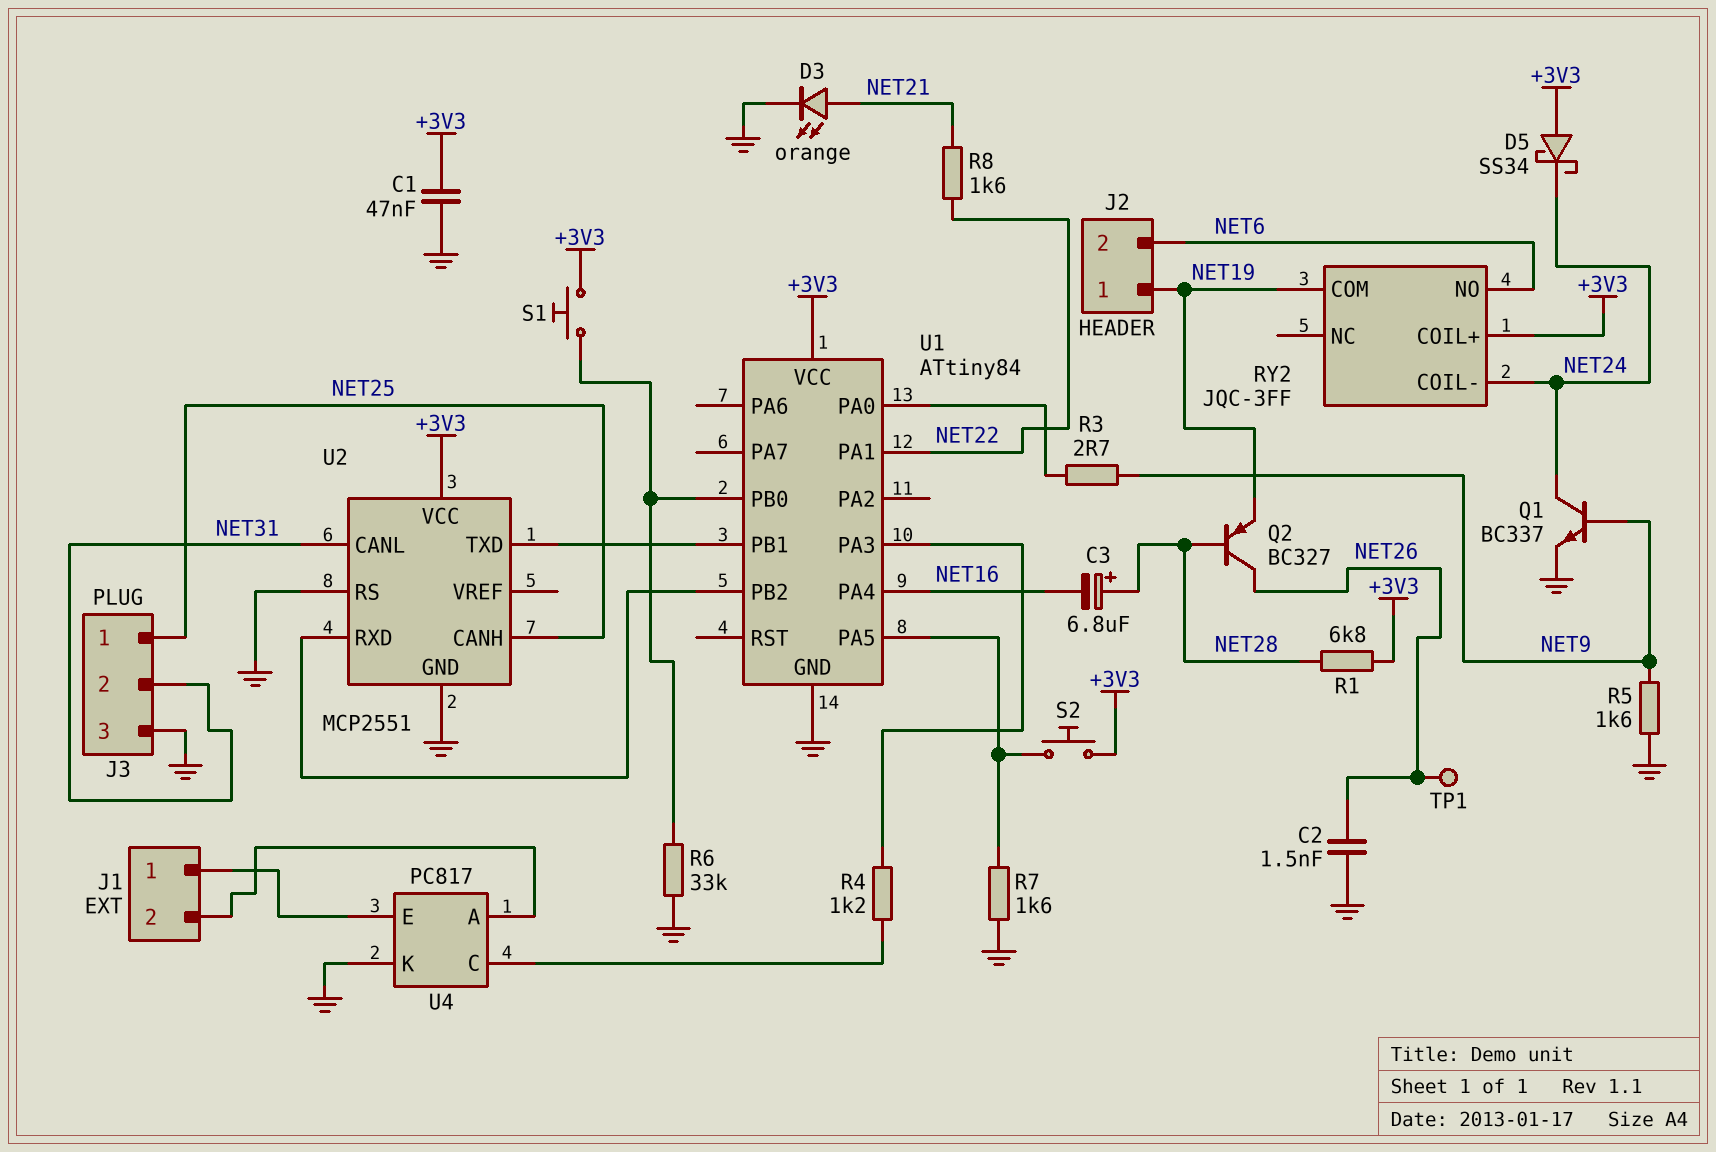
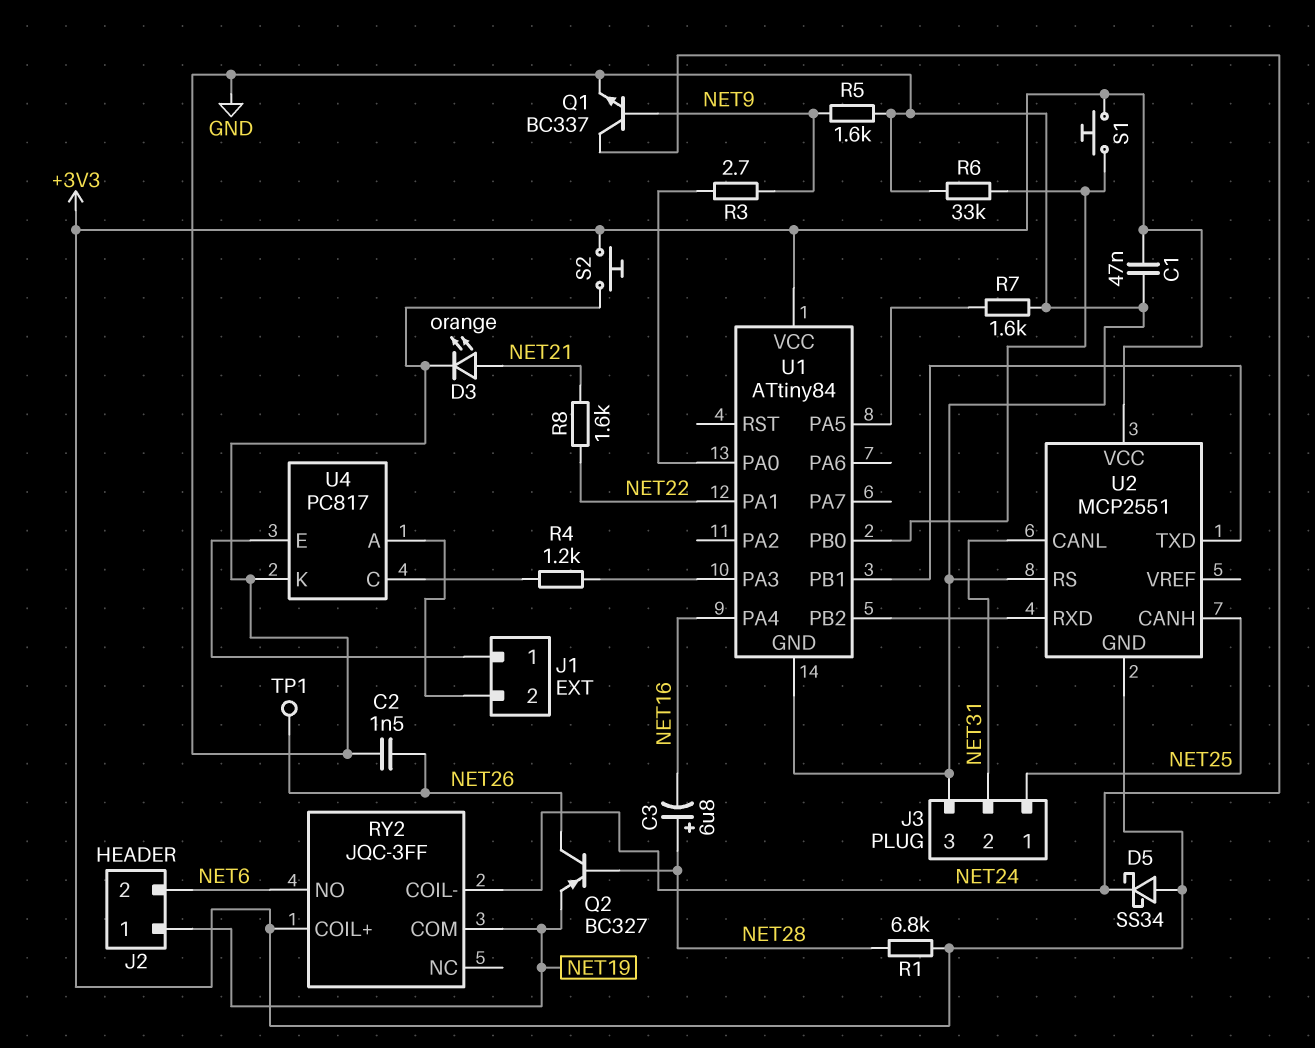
S2: button (+3V3, U1/PA5) -> button (+3V3, GND)
U2 pin GND: GND -> +3V3

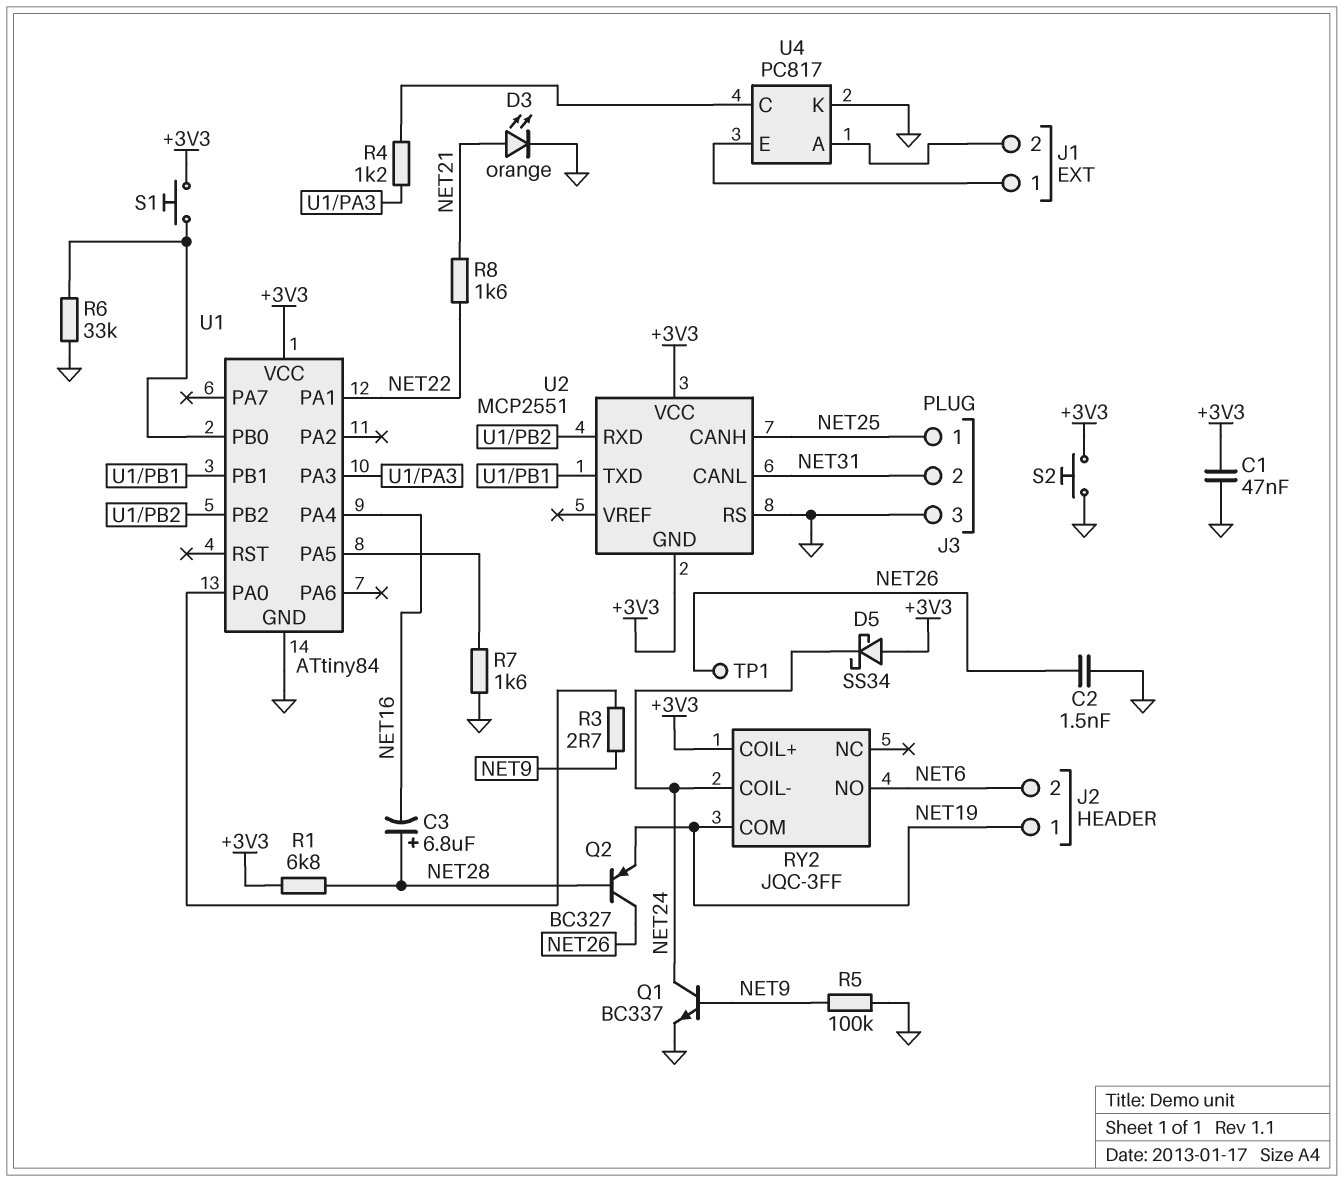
R5: 1.6k (GND, NET9) -> 100k (GND, NET9)

